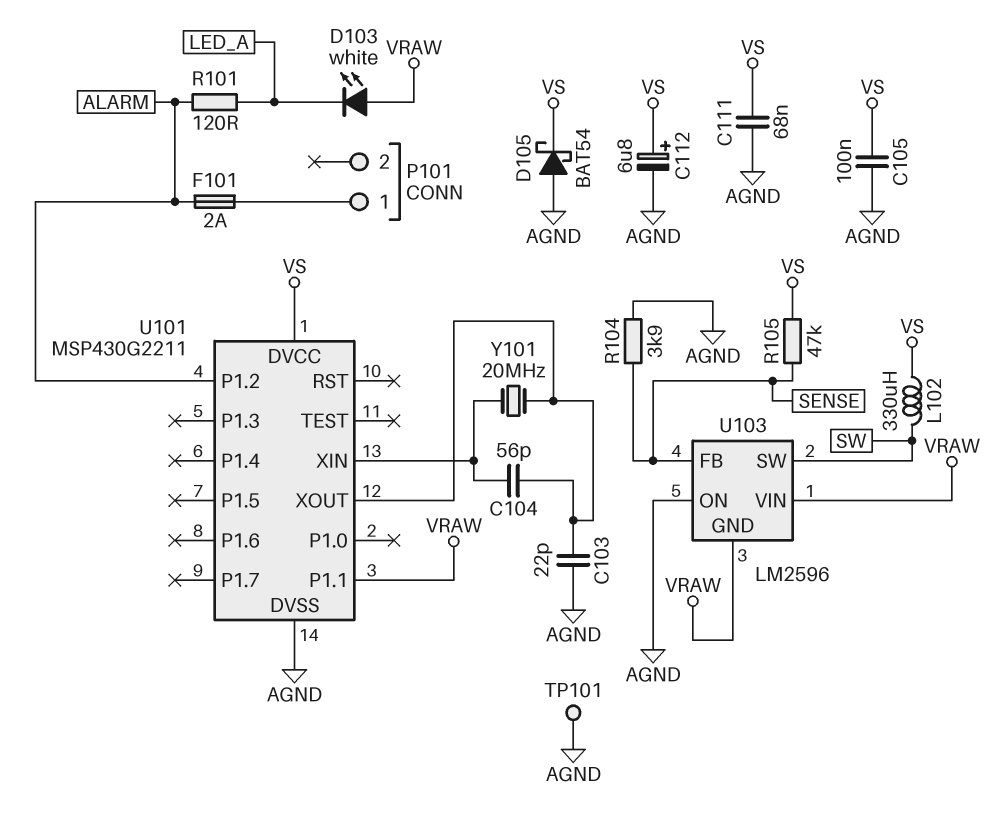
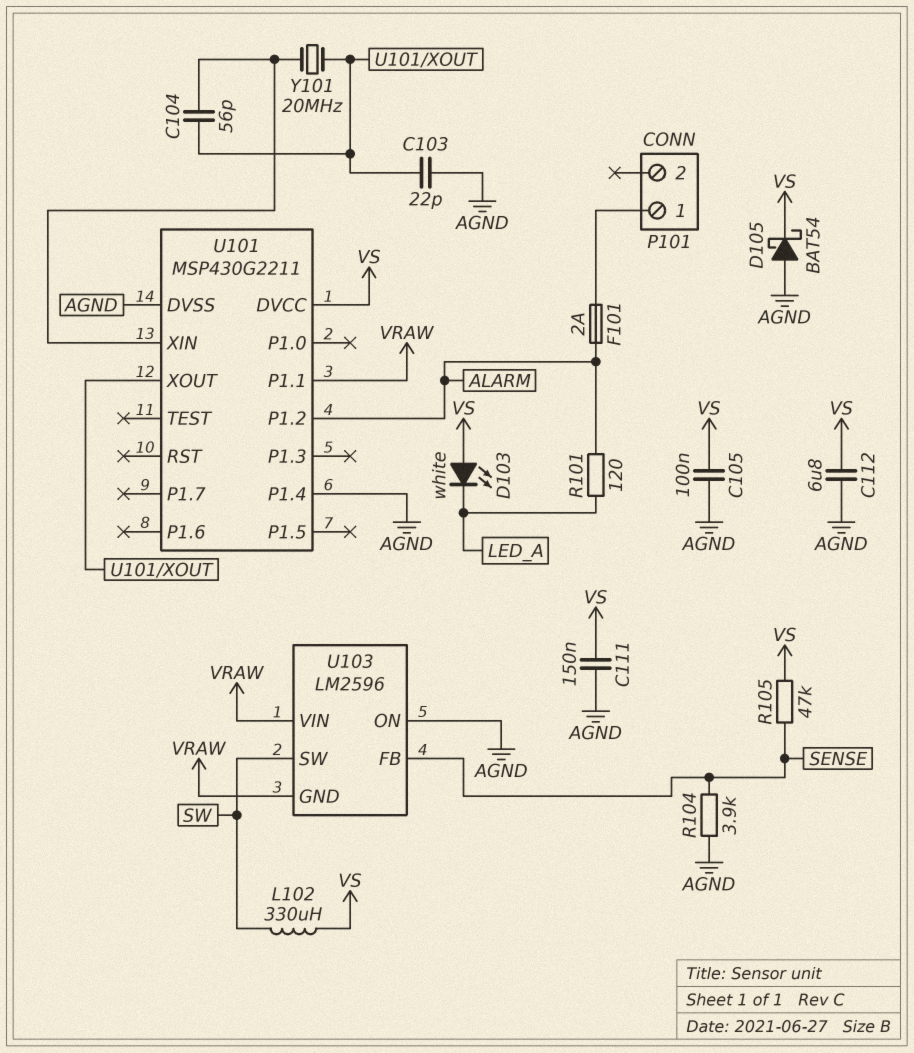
C111: 68nF (AGND, VS) -> 150nF (AGND, VS)
C112: 6.8uF (plus VS, minus AGND) -> 6.8uF (AGND, VS)
D103: LED white (A VRAW, K LED_A) -> LED white (A VS, K LED_A)
TP101: test point (AGND) -> none
U101 pin P1.4: none -> AGND

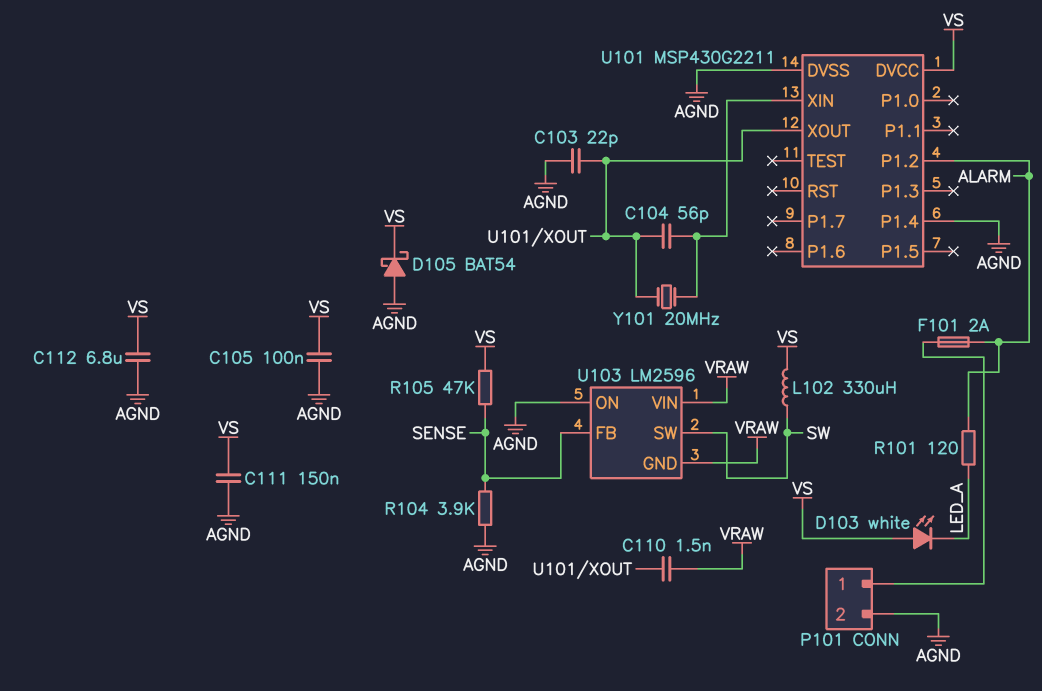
C110: none -> 1.5nF (U101/XOUT, VRAW)
P101 pin 2: none -> AGND
U101 pin P1.1: VRAW -> none

